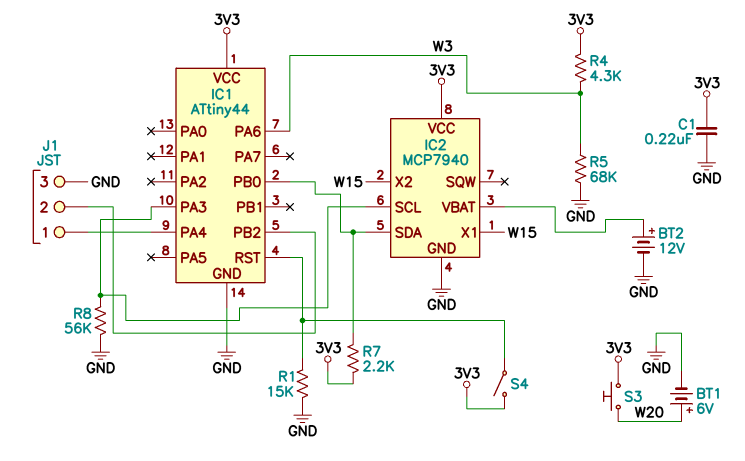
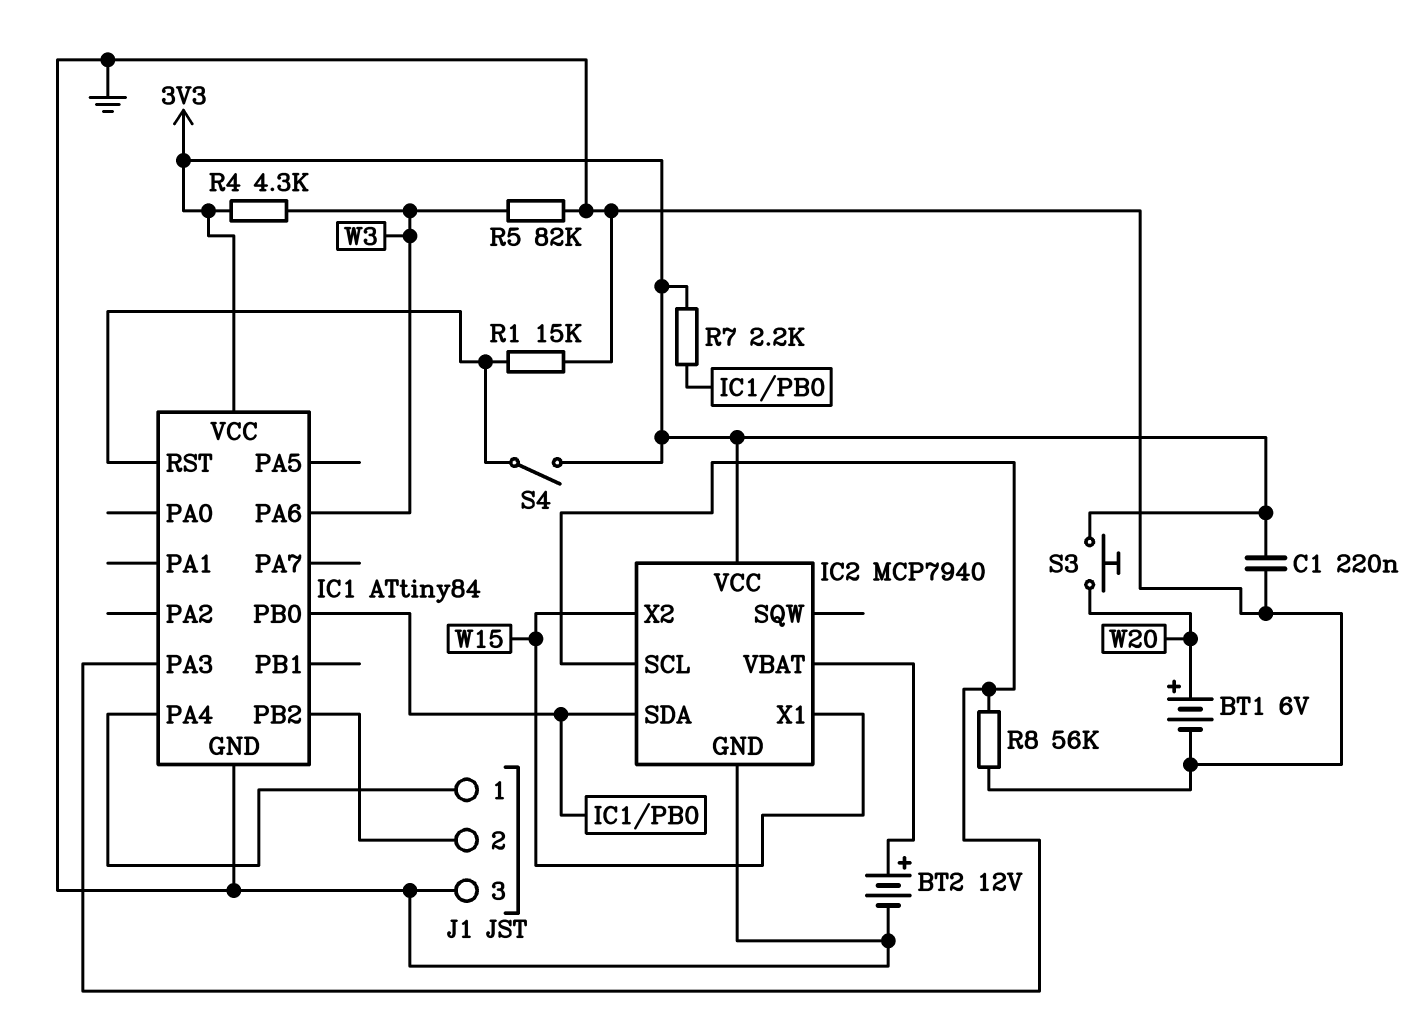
IC1: ATtiny44 -> ATtiny84
R5: 68k (GND, W3) -> 82k (GND, W3)

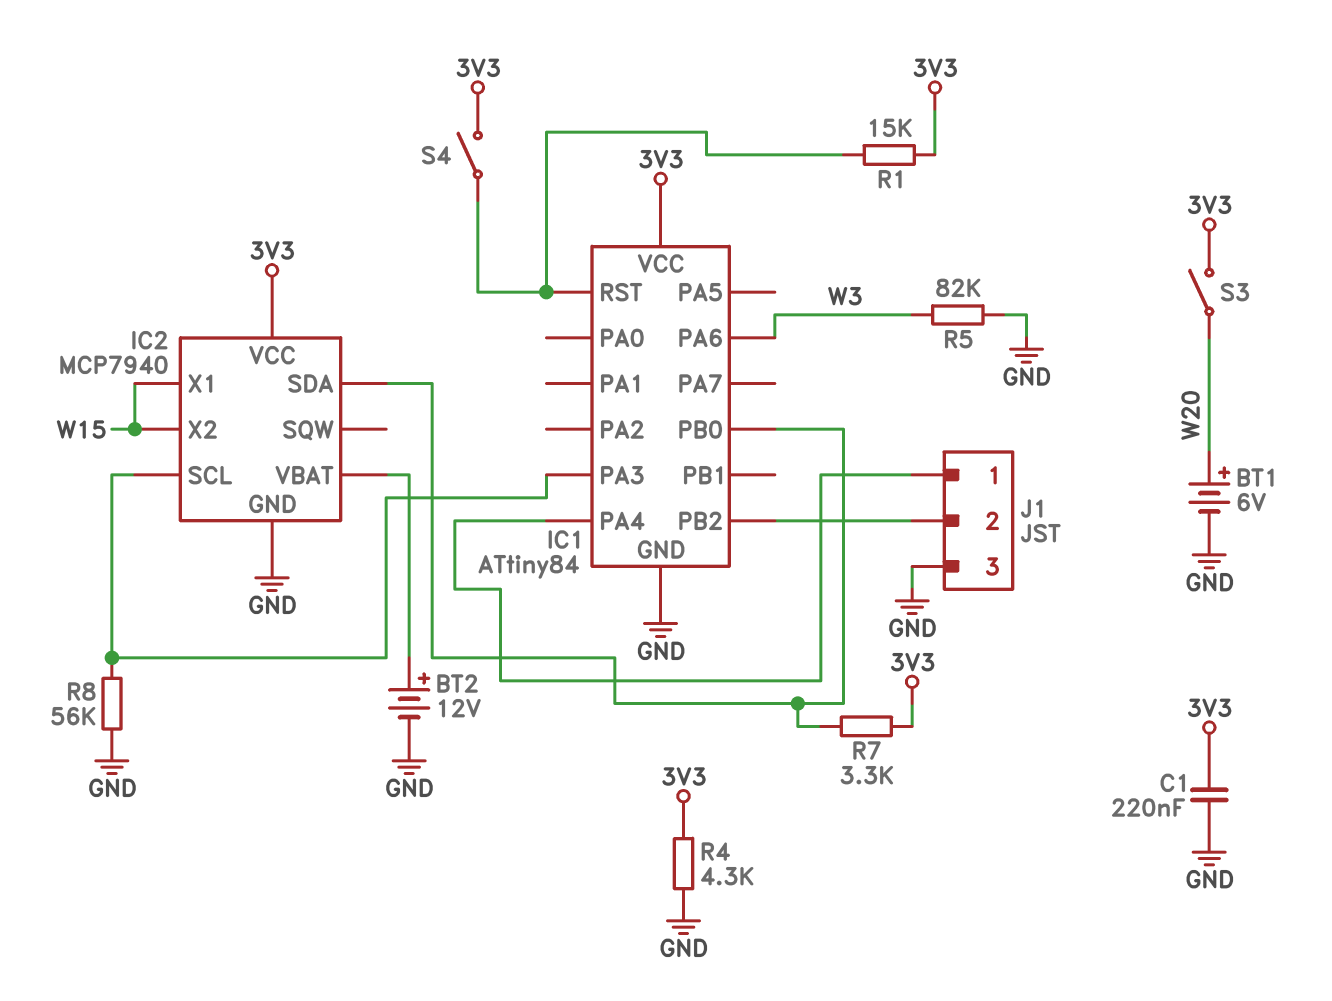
R1: 15k (GND, IC1/RST) -> 15k (3V3, IC1/RST)
R4: 4.3k (3V3, W3) -> 4.3k (3V3, GND)
R7: 2.2k (3V3, IC1/PB0) -> 3.3k (3V3, IC1/PB0)
S3: button (3V3, W20) -> switch (3V3, W20)

